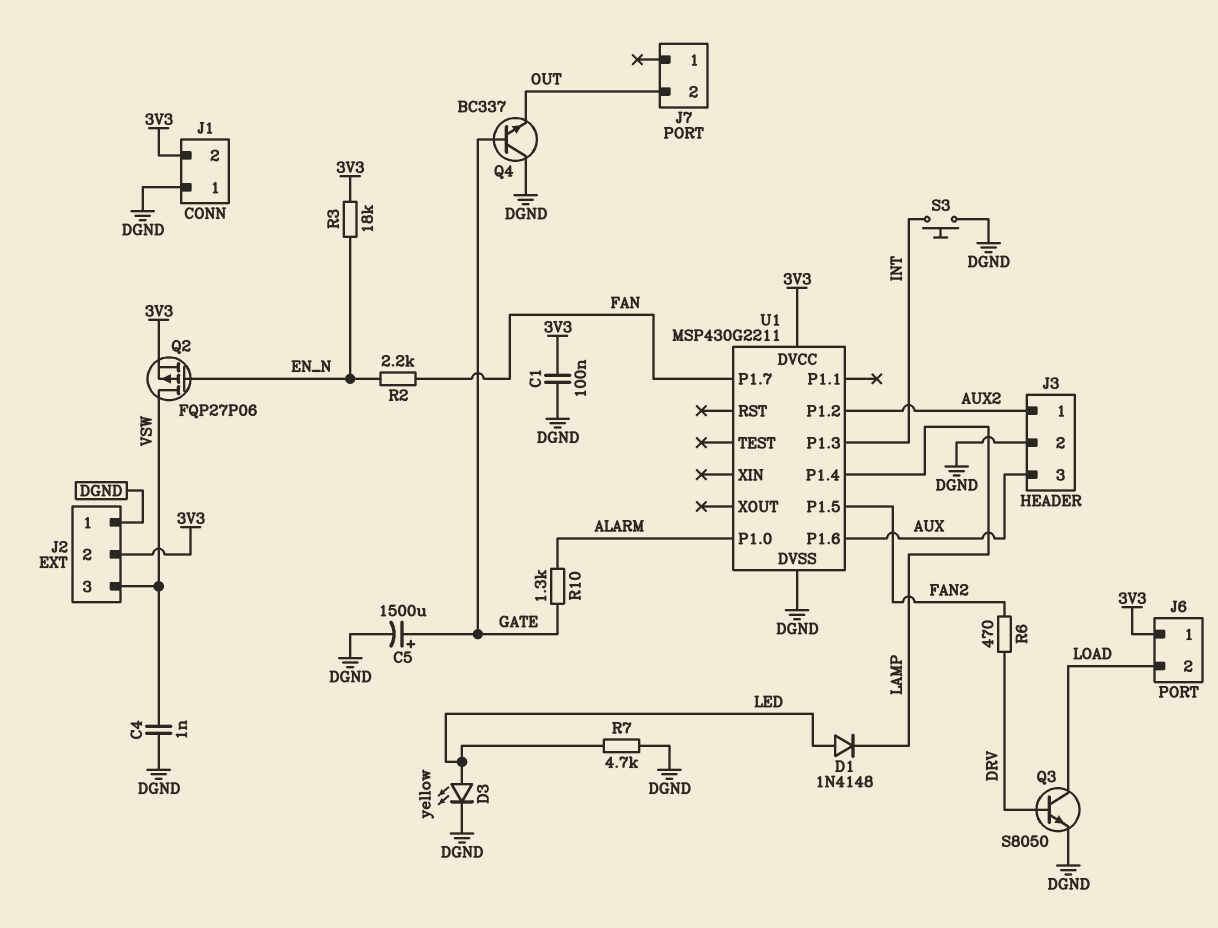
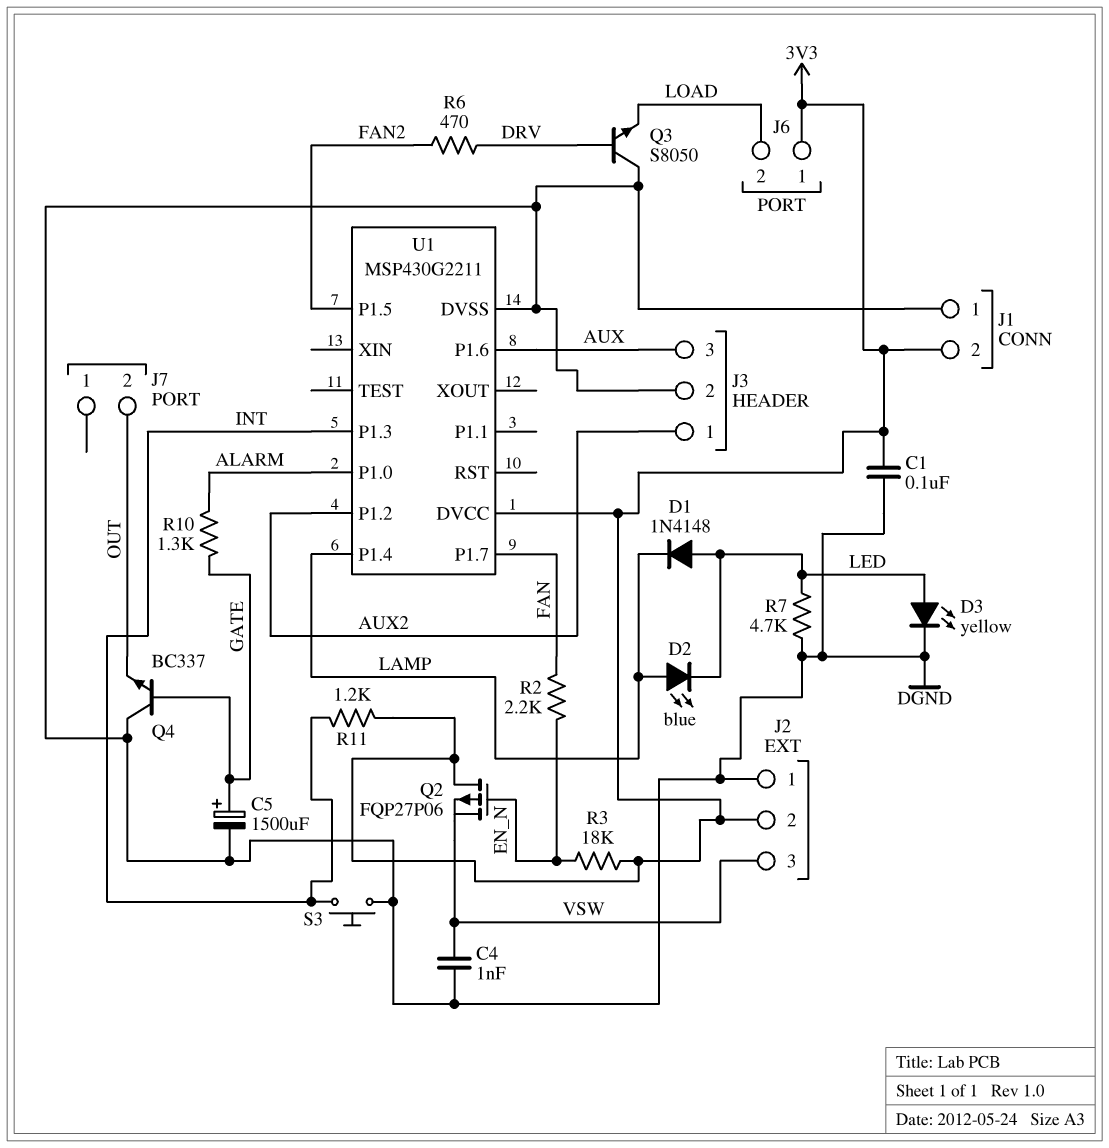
D2: none -> LED blue (A LAMP, K LED)
Q2: PMOS FQP27P06 (G EN_N, D VSW, S 3V3) -> PMOS FQP27P06 (G EN_N, D 3V3, S VSW)
Q3: NPN S8050 (B DRV, C LOAD, E DGND) -> NPN S8050 (B DRV, C DGND, E LOAD)
R11: none -> 1.2k (3V3, INT)

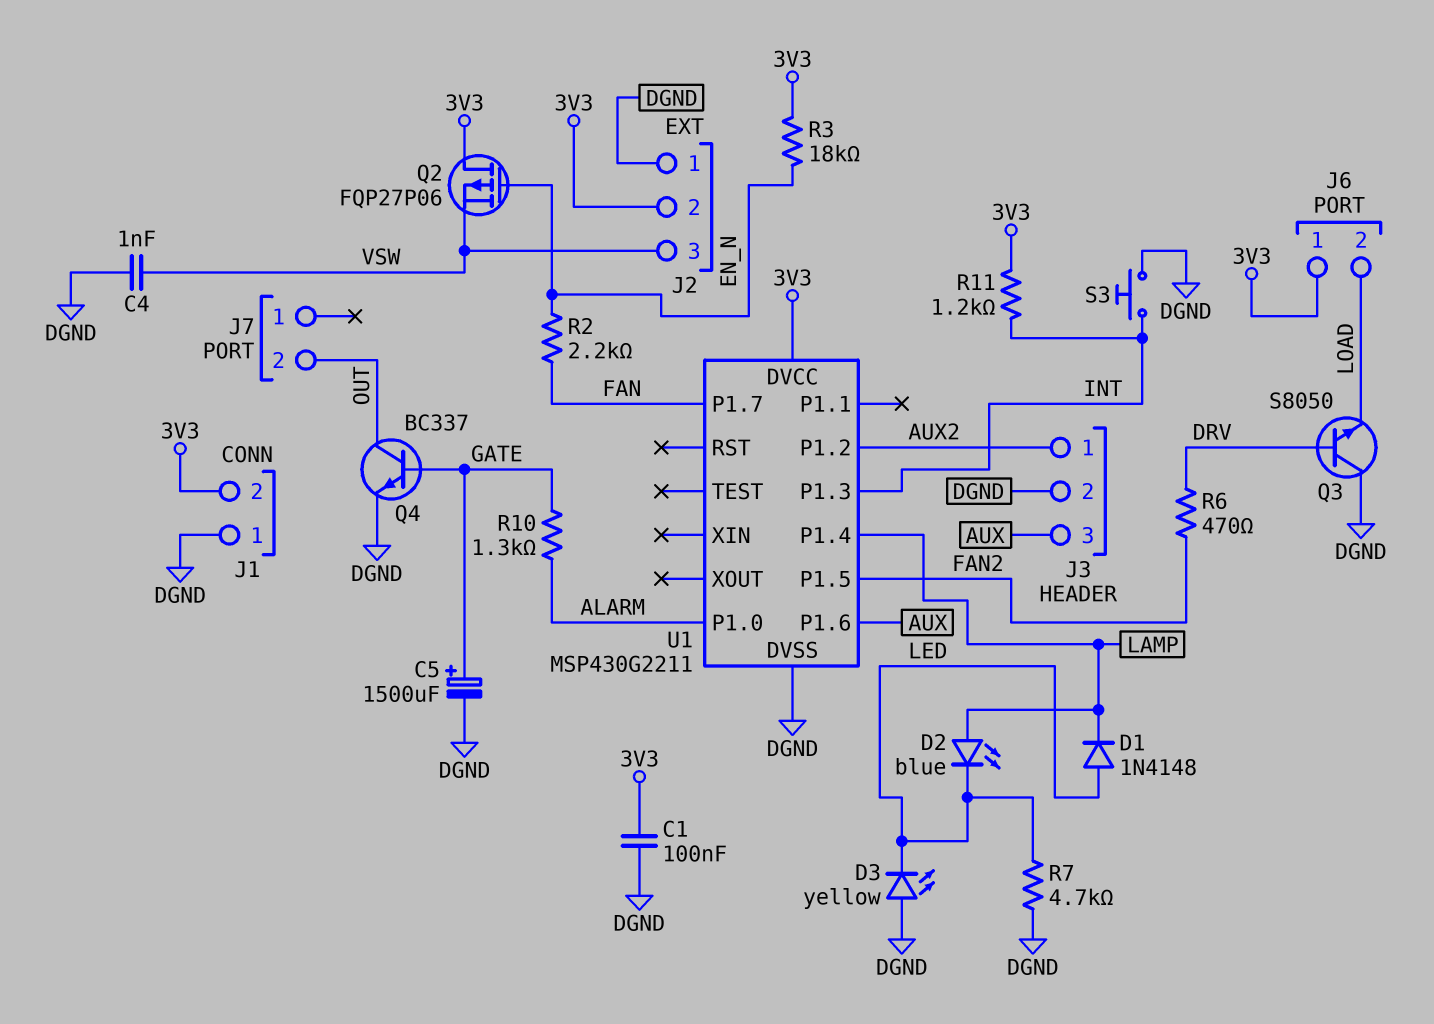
D3: LED yellow (A LED, K DGND) -> LED yellow (A DGND, K LED)
Q4: NPN BC337 (B GATE, C DGND, E OUT) -> NPN BC337 (B GATE, C OUT, E DGND)

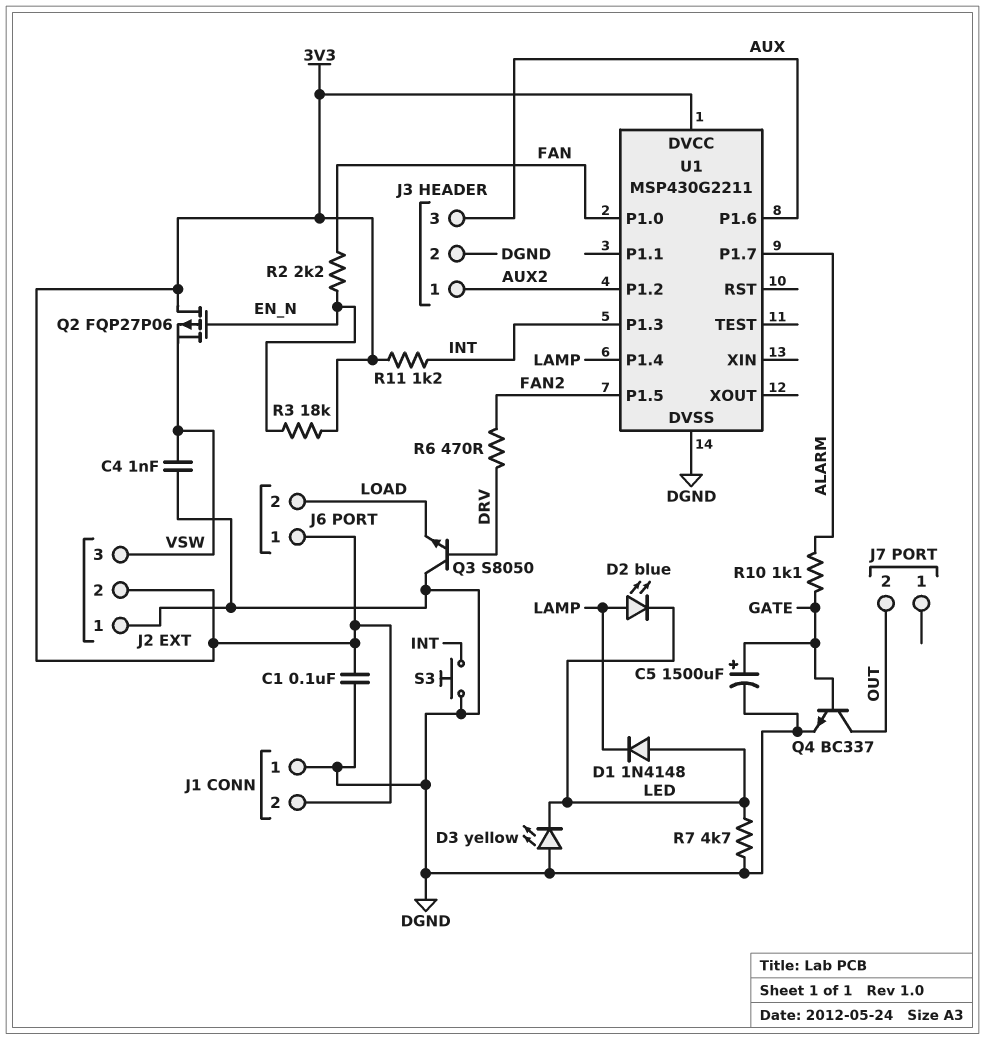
R10: 1.3k (ALARM, GATE) -> 1.1k (ALARM, GATE)
U1 pin P1.0: ALARM -> FAN
U1 pin P1.7: FAN -> ALARM

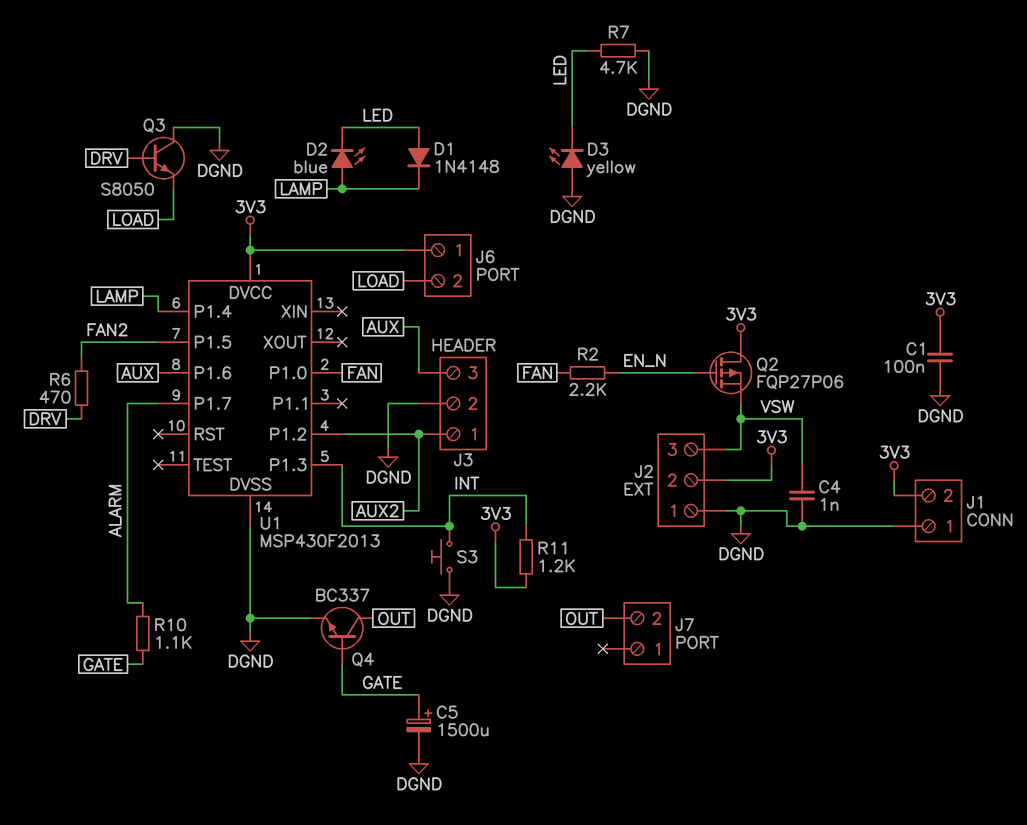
R3: 18k (3V3, EN_N) -> none
U1: MSP430G2211 -> MSP430F2013

